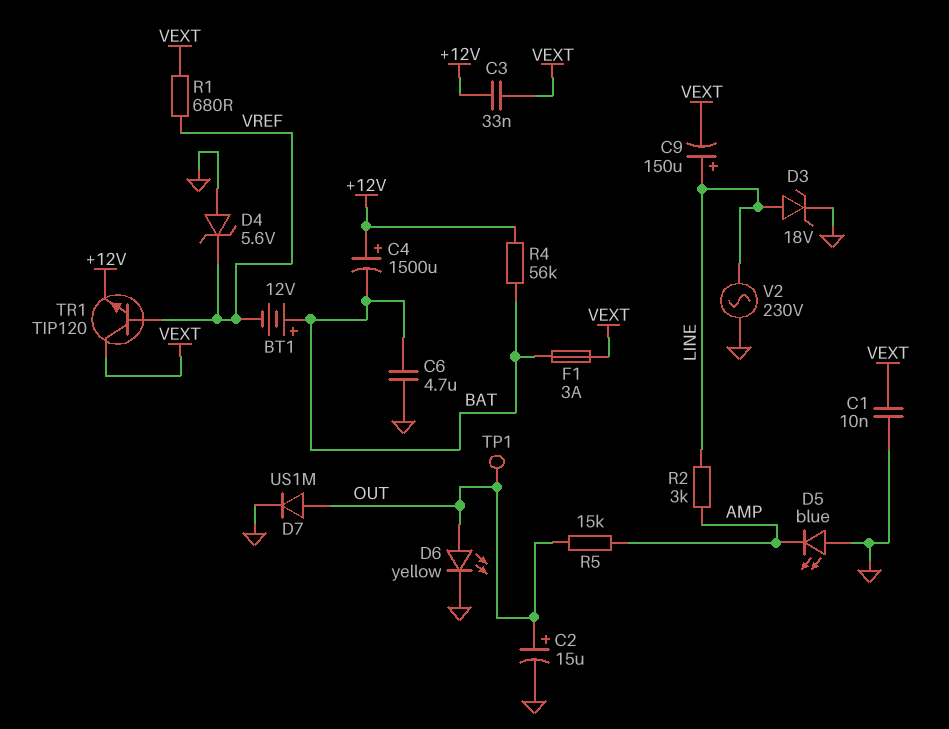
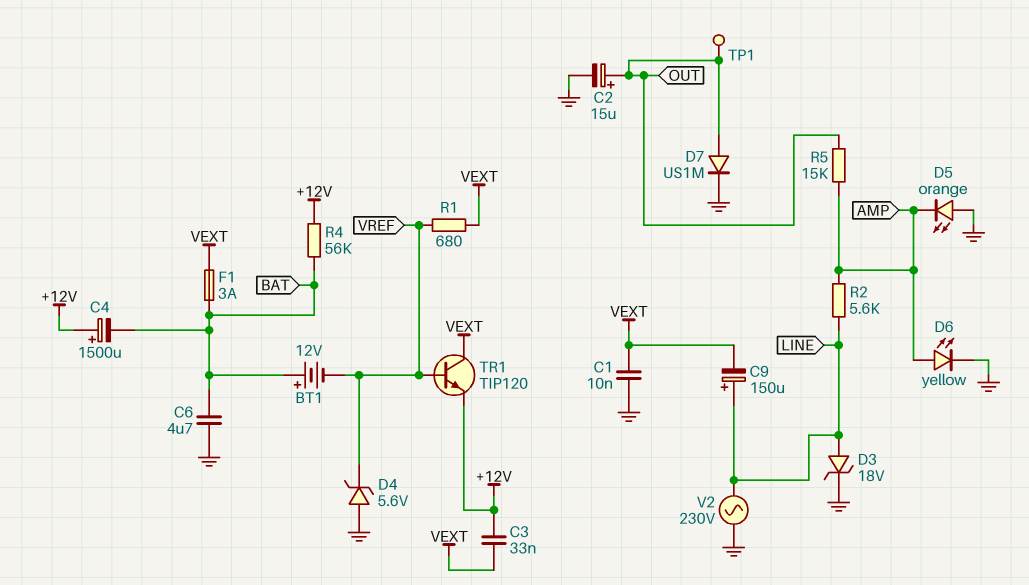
D5: LED blue (A GND, K AMP) -> LED orange (A GND, K AMP)
D6: LED yellow (A OUT, K GND) -> LED yellow (A AMP, K GND)
R2: 3k (AMP, LINE) -> 5.6k (AMP, LINE)

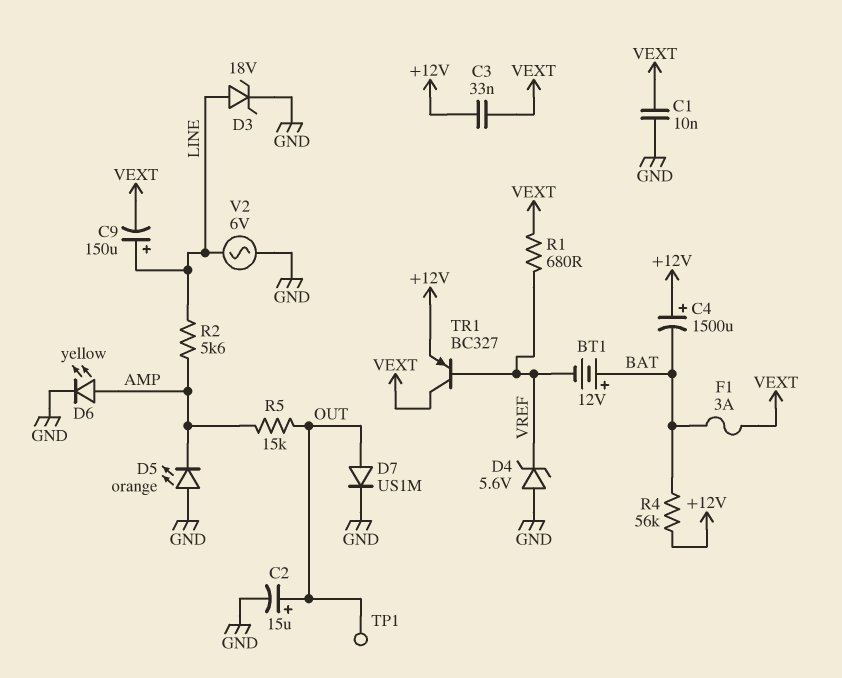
C6: 4.7uF (BAT, GND) -> none
TR1: NPN TIP120 (B VREF, C VEXT, E +12V) -> PNP BC327 (B VREF, C VEXT, E +12V)
V2: AC 230V (GND, LINE) -> AC 6V (GND, LINE)

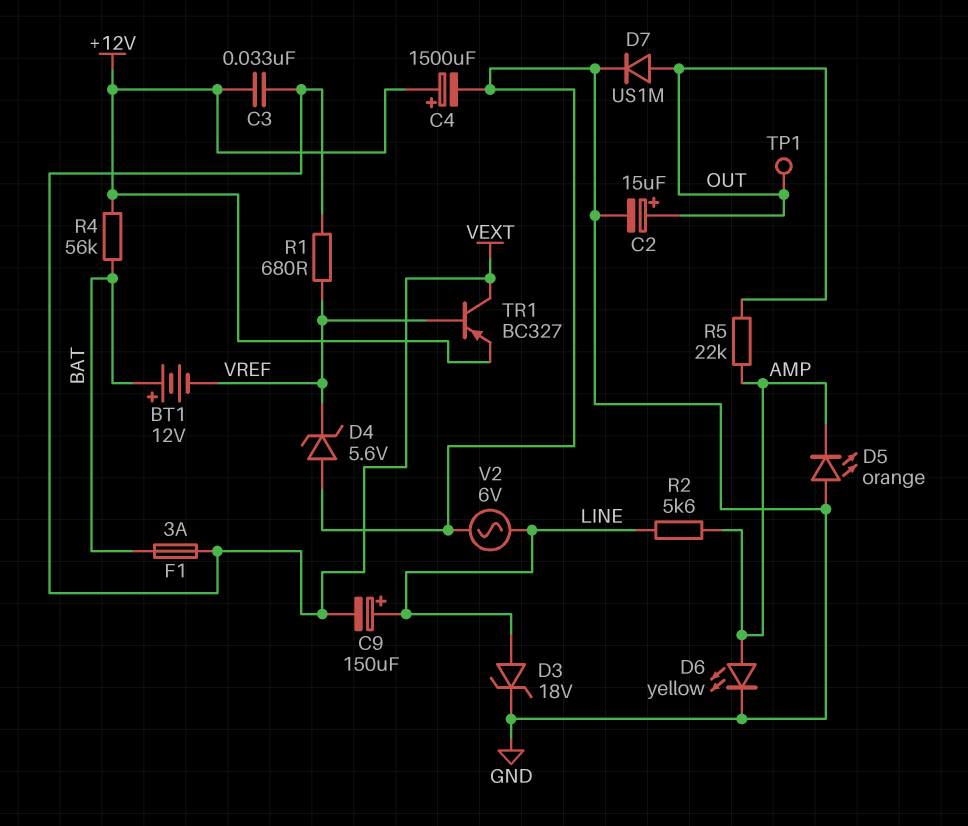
C1: 10nF (GND, VEXT) -> none
C4: 1500uF (plus +12V, minus BAT) -> 1500uF (plus +12V, minus GND)
R5: 15k (AMP, OUT) -> 22k (AMP, OUT)

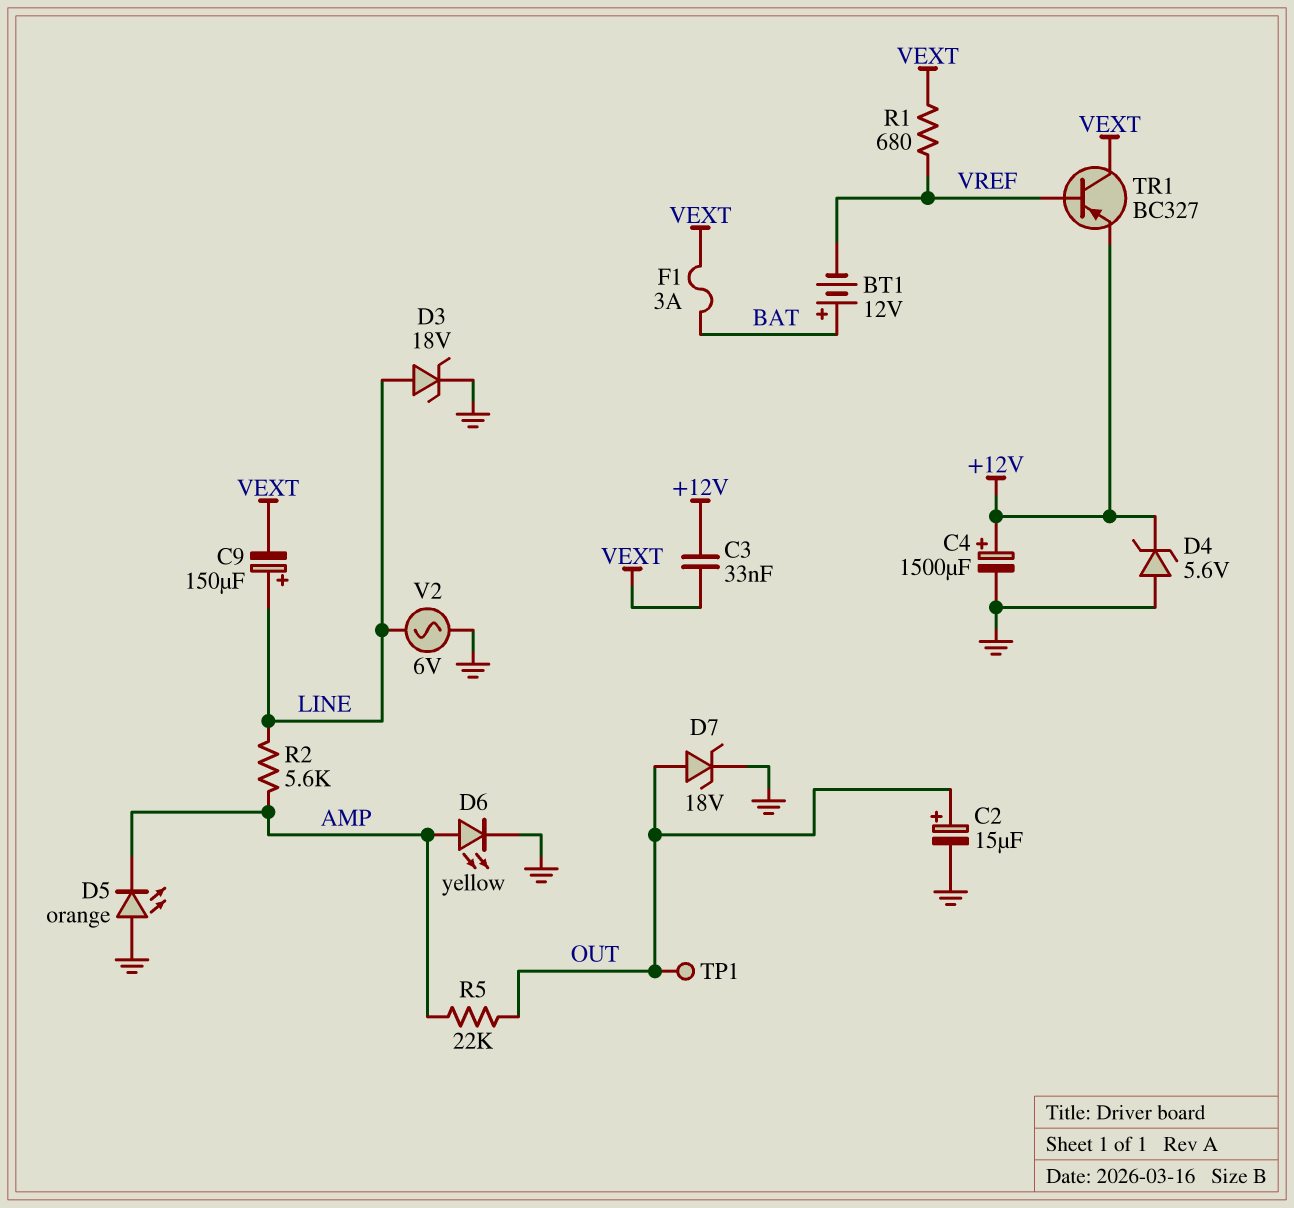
D4: zener 5.6V (A GND, K VREF) -> zener 5.6V (A GND, K +12V)
D7: diode US1M (A OUT, K GND) -> zener 18V (A OUT, K GND)
R4: 56k (+12V, BAT) -> none

